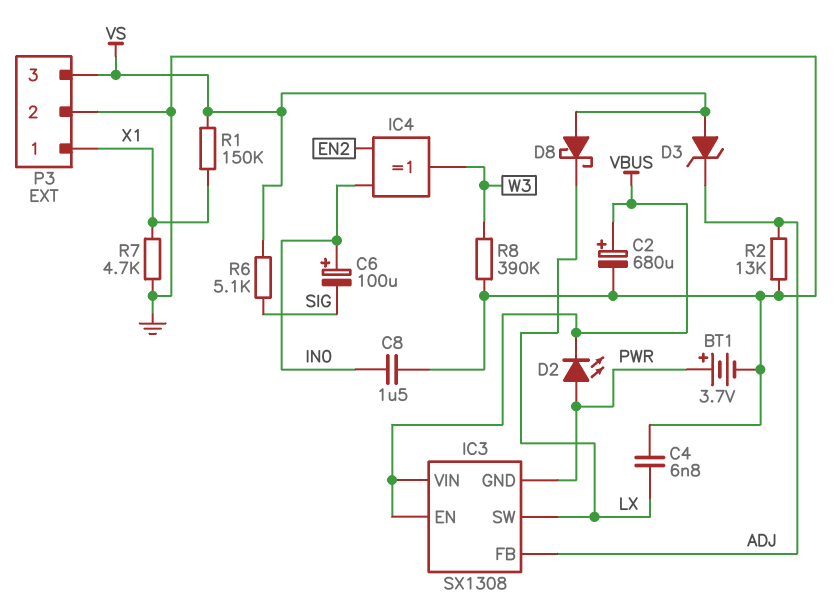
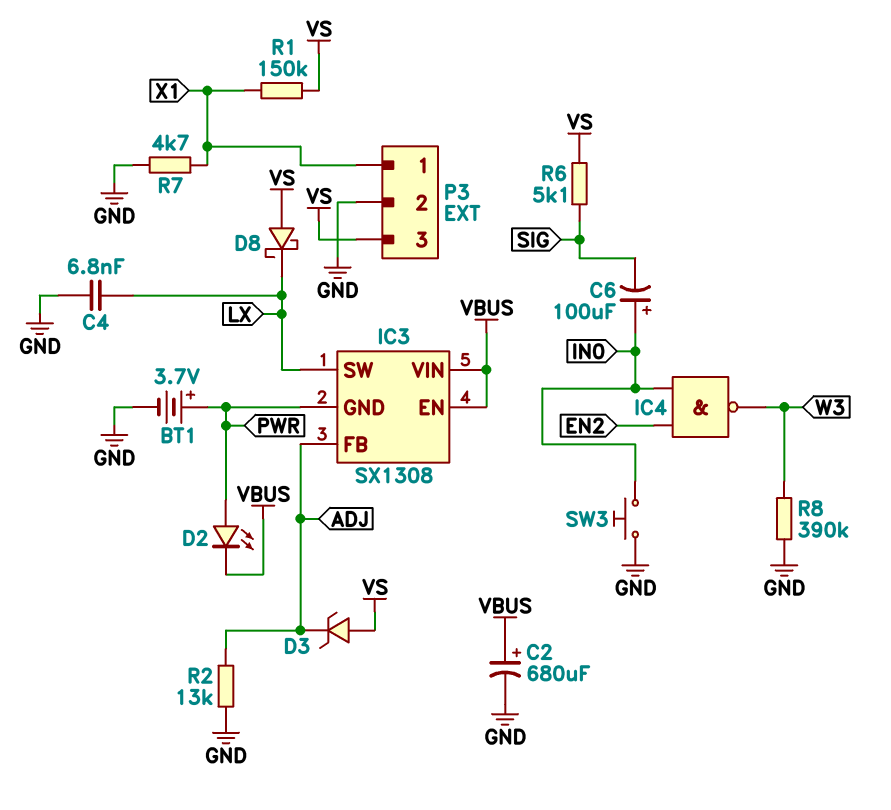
C8: 1.5uF (GND, IN0) -> none
IC4: XOR (in EN2, in IN0, out W3) -> NAND (in EN2, in IN0, out W3)
SW3: none -> button (GND, IN0)

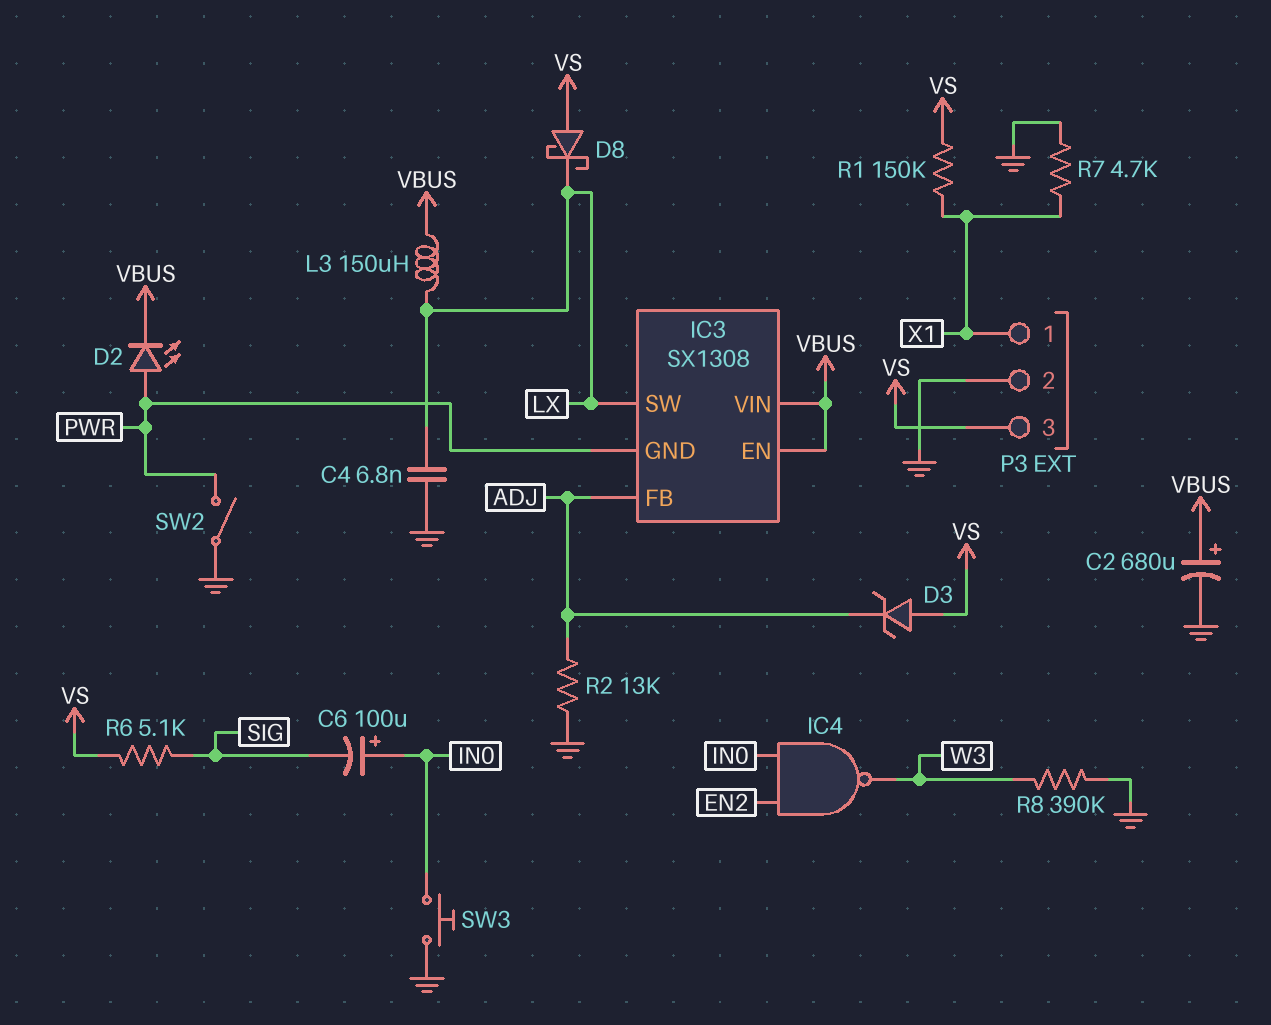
BT1: 3.7V (plus PWR, minus GND) -> none
L3: none -> 150uH (LX, VBUS)
SW2: none -> switch (GND, PWR)

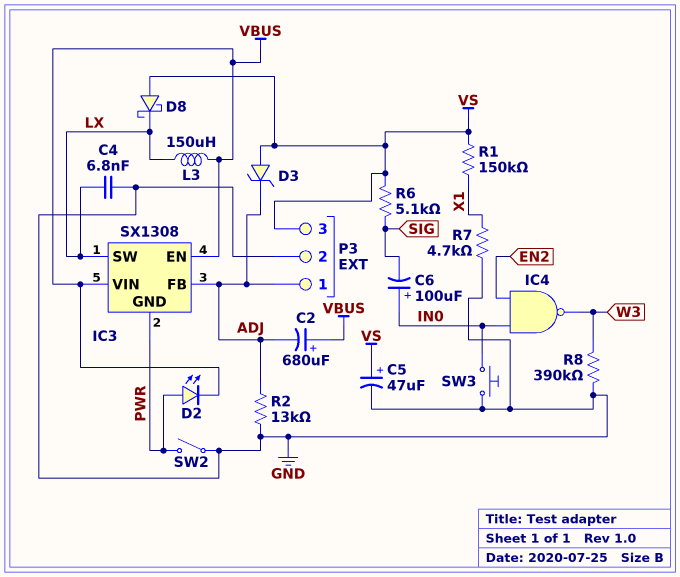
C2: 680uF (plus VBUS, minus GND) -> 680uF (plus VBUS, minus ADJ)
C5: none -> 47uF (plus VS, minus GND)
P3 pin 1: X1 -> ADJ

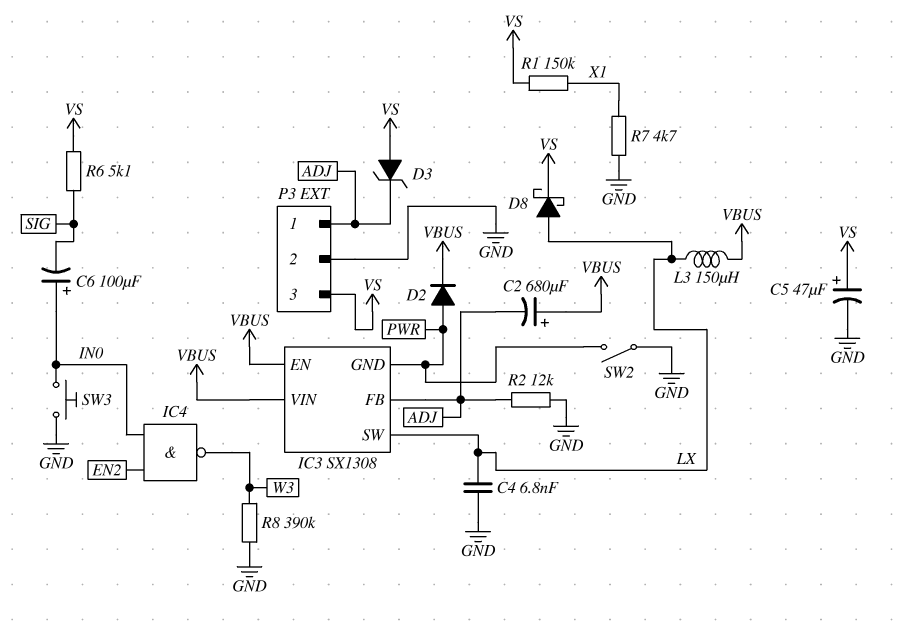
D2: LED (A PWR, K VBUS) -> diode (A PWR, K VBUS)
D8: schottky (A VS, K LX) -> schottky (A LX, K VS)
R2: 13k (ADJ, GND) -> 12k (ADJ, GND)

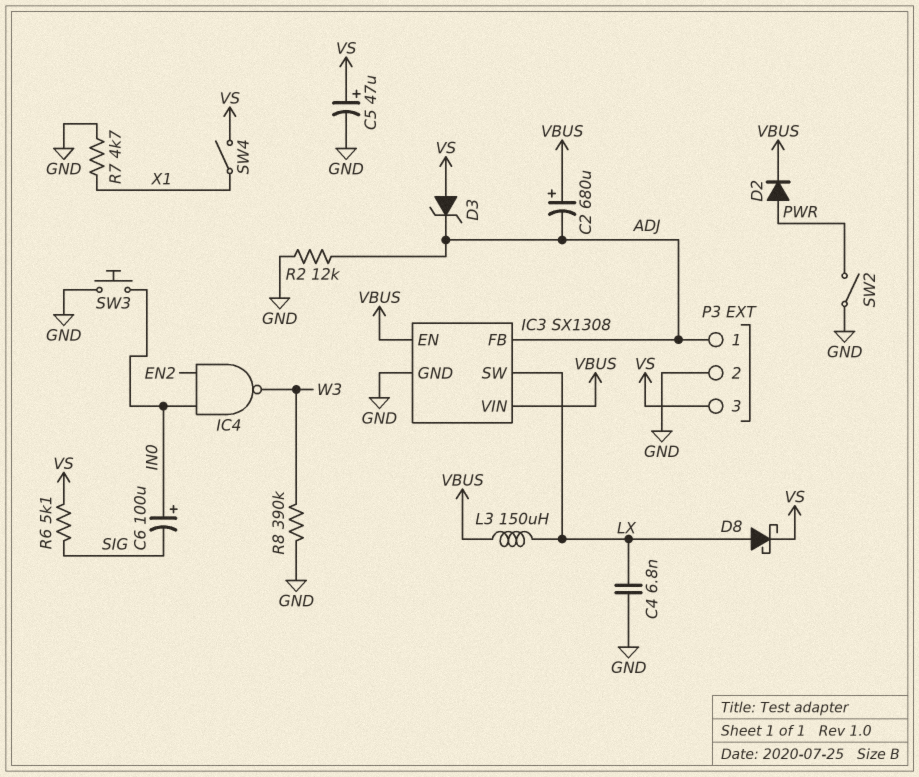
IC3 pin GND: PWR -> GND
R1: 150k (VS, X1) -> none
SW4: none -> switch (VS, X1)

